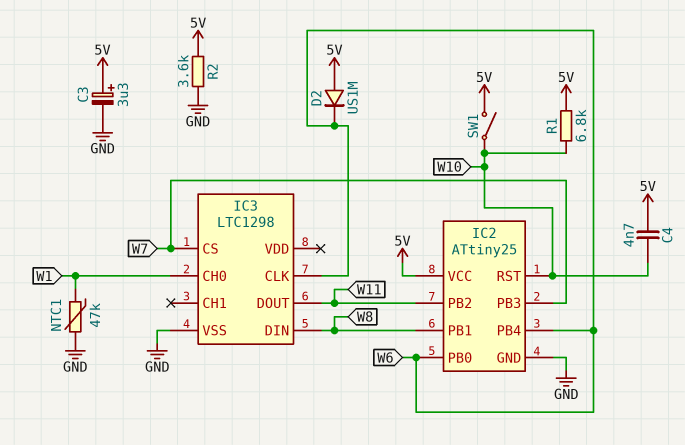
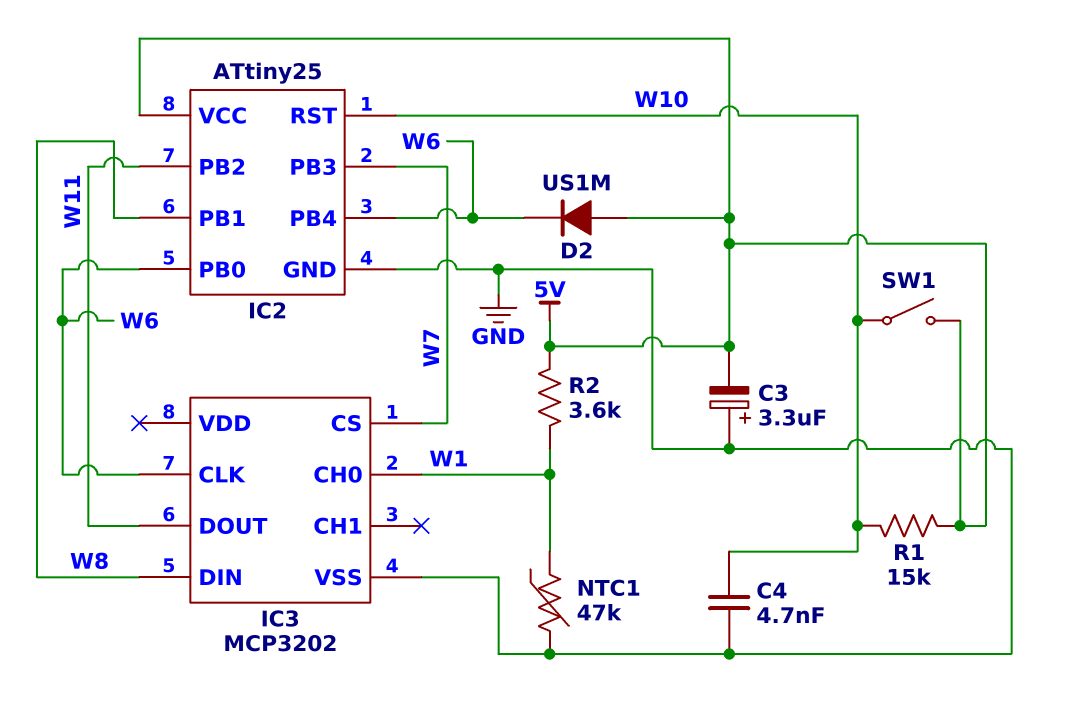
C3: 3.3uF (plus 5V, minus GND) -> 3.3uF (plus GND, minus 5V)
C4: 4.7nF (5V, W10) -> 4.7nF (GND, W10)
IC3: LTC1298 -> MCP3202
R1: 6.8k (5V, W10) -> 15k (5V, W10)
R2: 3.6k (5V, GND) -> 3.6k (5V, W1)

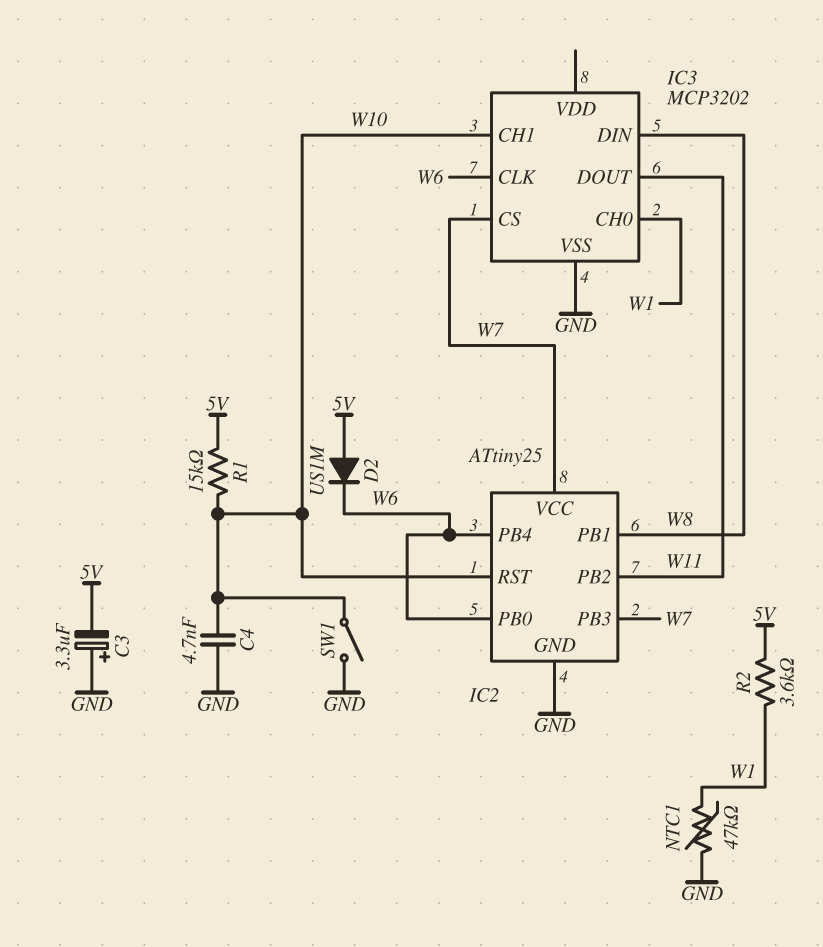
IC2 pin VCC: 5V -> W7
IC3 pin CH1: none -> W10
SW1: switch (5V, W10) -> switch (GND, W10)

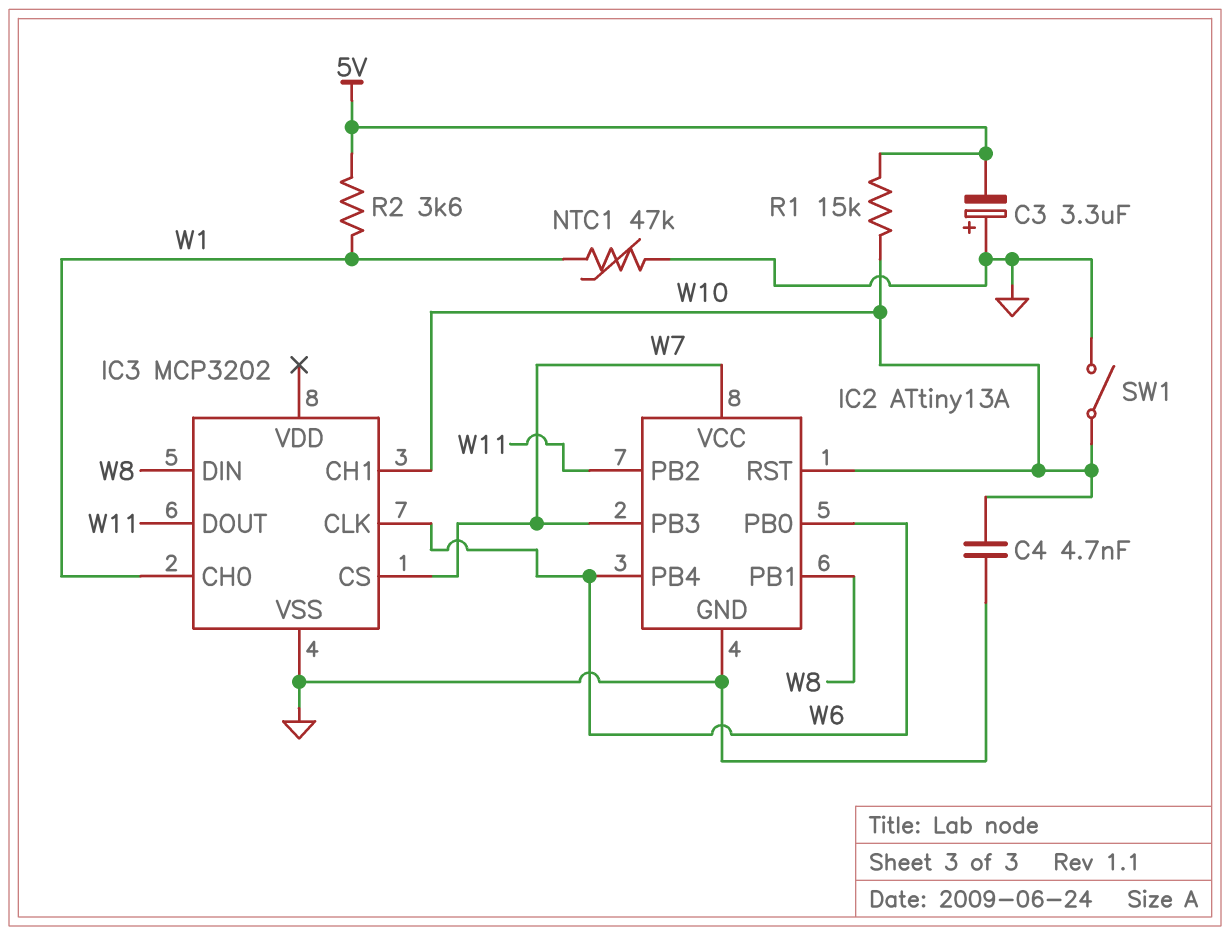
D2: diode US1M (A 5V, K W6) -> none
IC2: ATtiny25 -> ATtiny13A

